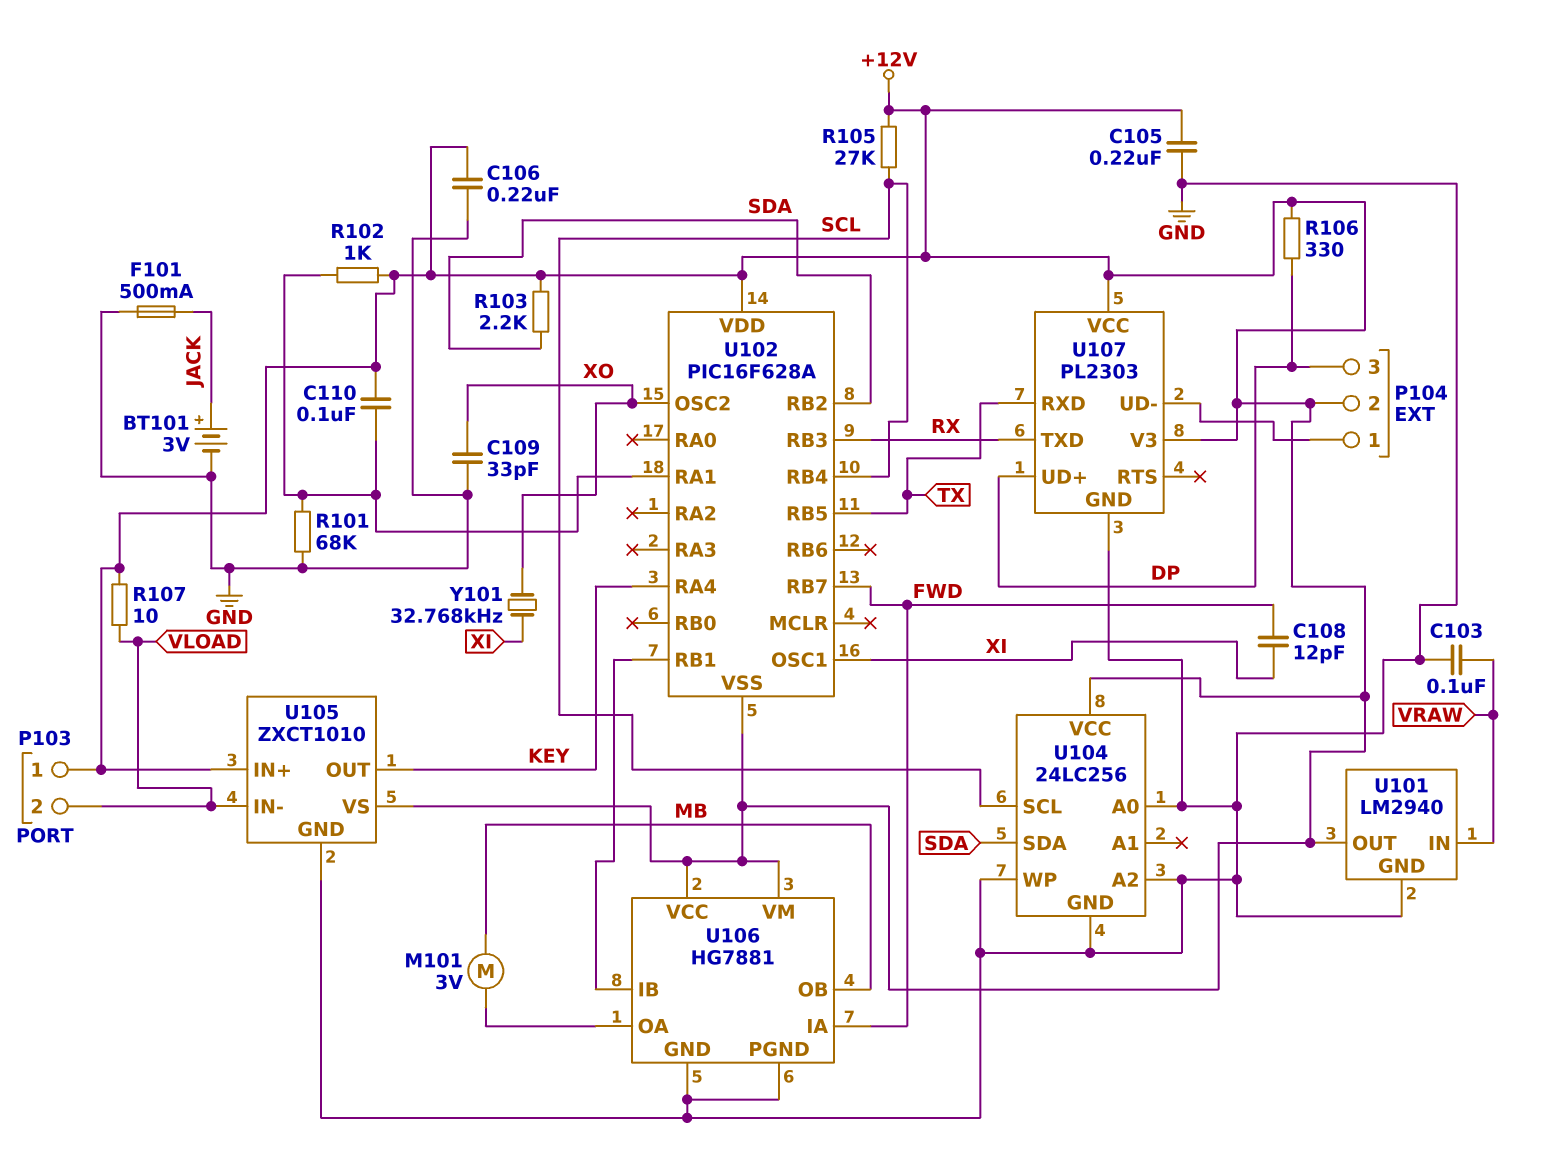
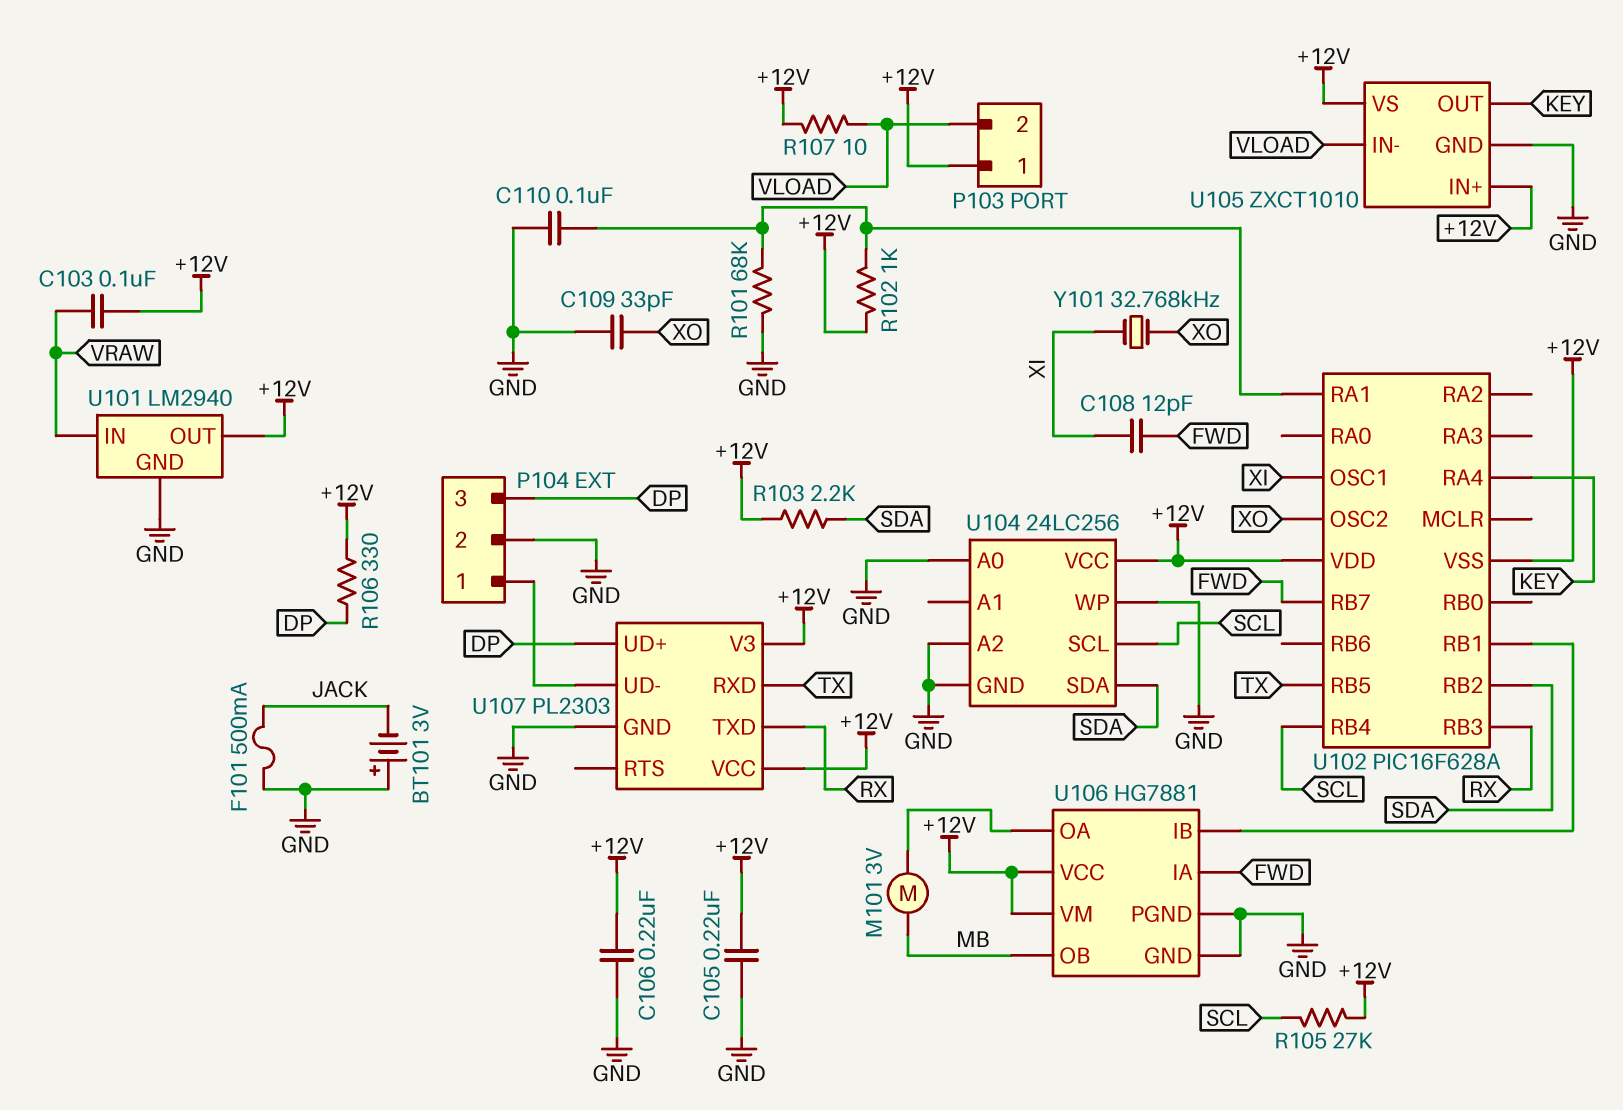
BT101: 3V (plus JACK, minus GND) -> 3V (plus GND, minus JACK)
C103: 100nF (GND, VRAW) -> 100nF (+12V, VRAW)
C110: 100nF (+12V, U102/RA1) -> 100nF (GND, U102/RA1)
P104 pin 2: +12V -> GND

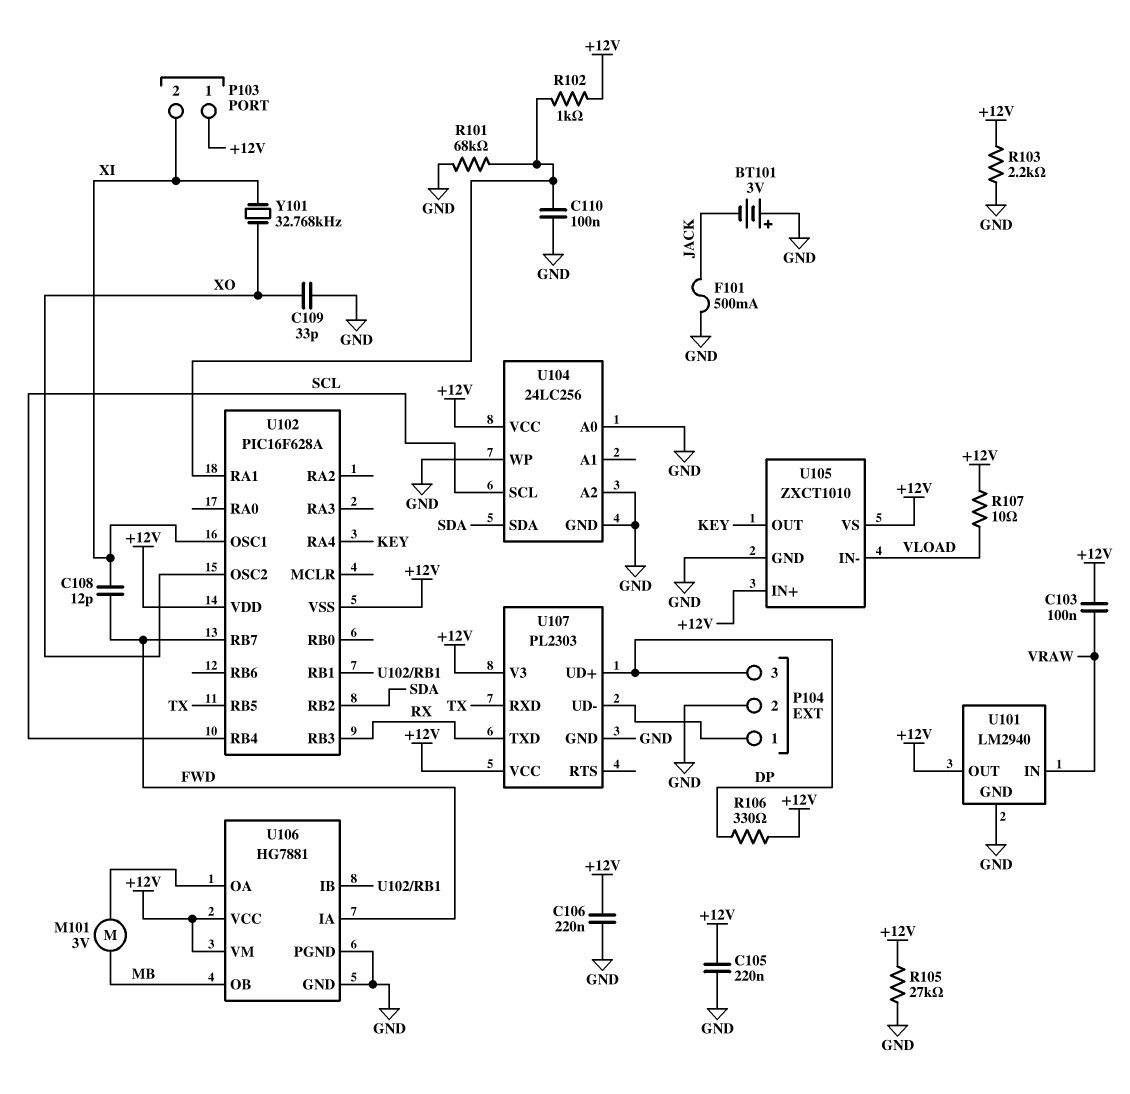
P103 pin 2: VLOAD -> XI
R103: 2.2k (+12V, SDA) -> 2.2k (+12V, GND)
R105: 27k (+12V, SCL) -> 27k (+12V, GND)

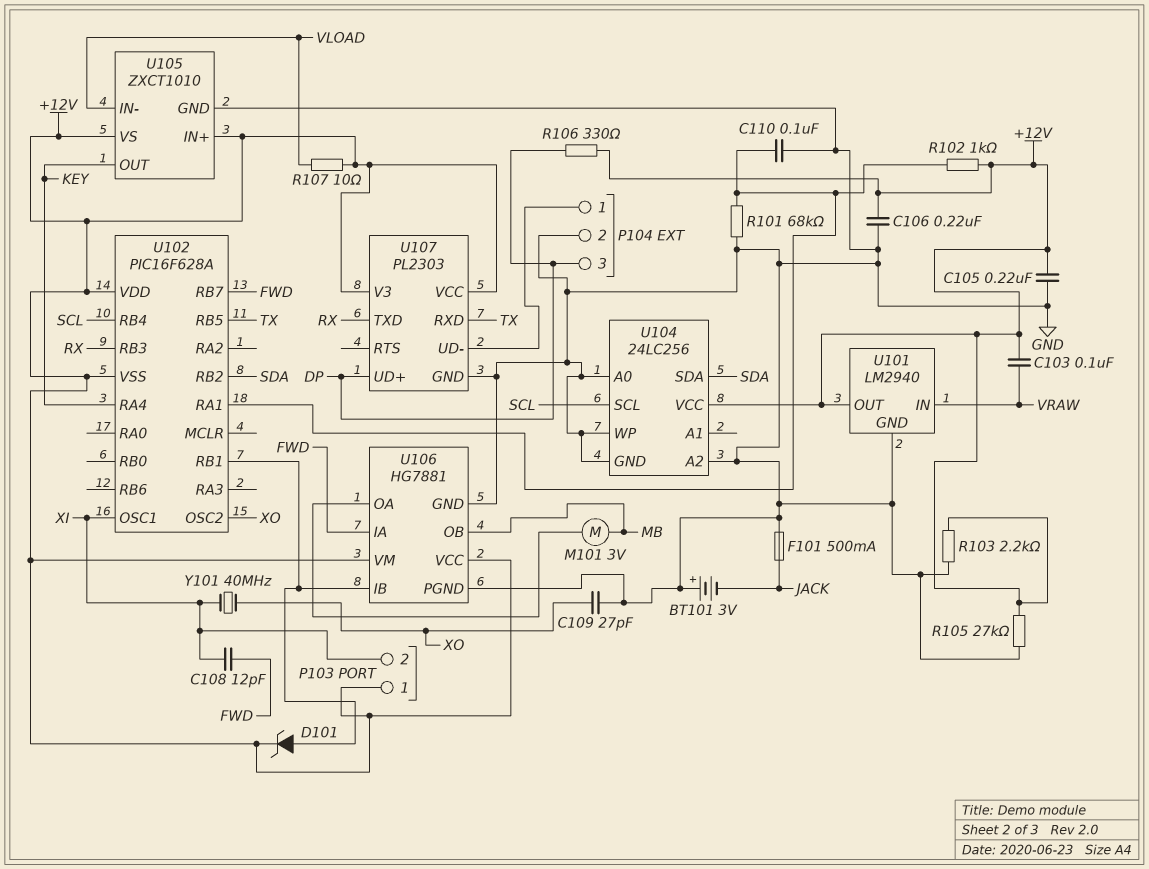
C109: 33pF (GND, XO) -> 27pF (GND, XO)
D101: none -> zener (A U102/RB1, K +12V)
Y101: 32.768kHz (XI, XO) -> 40MHz (XI, XO)

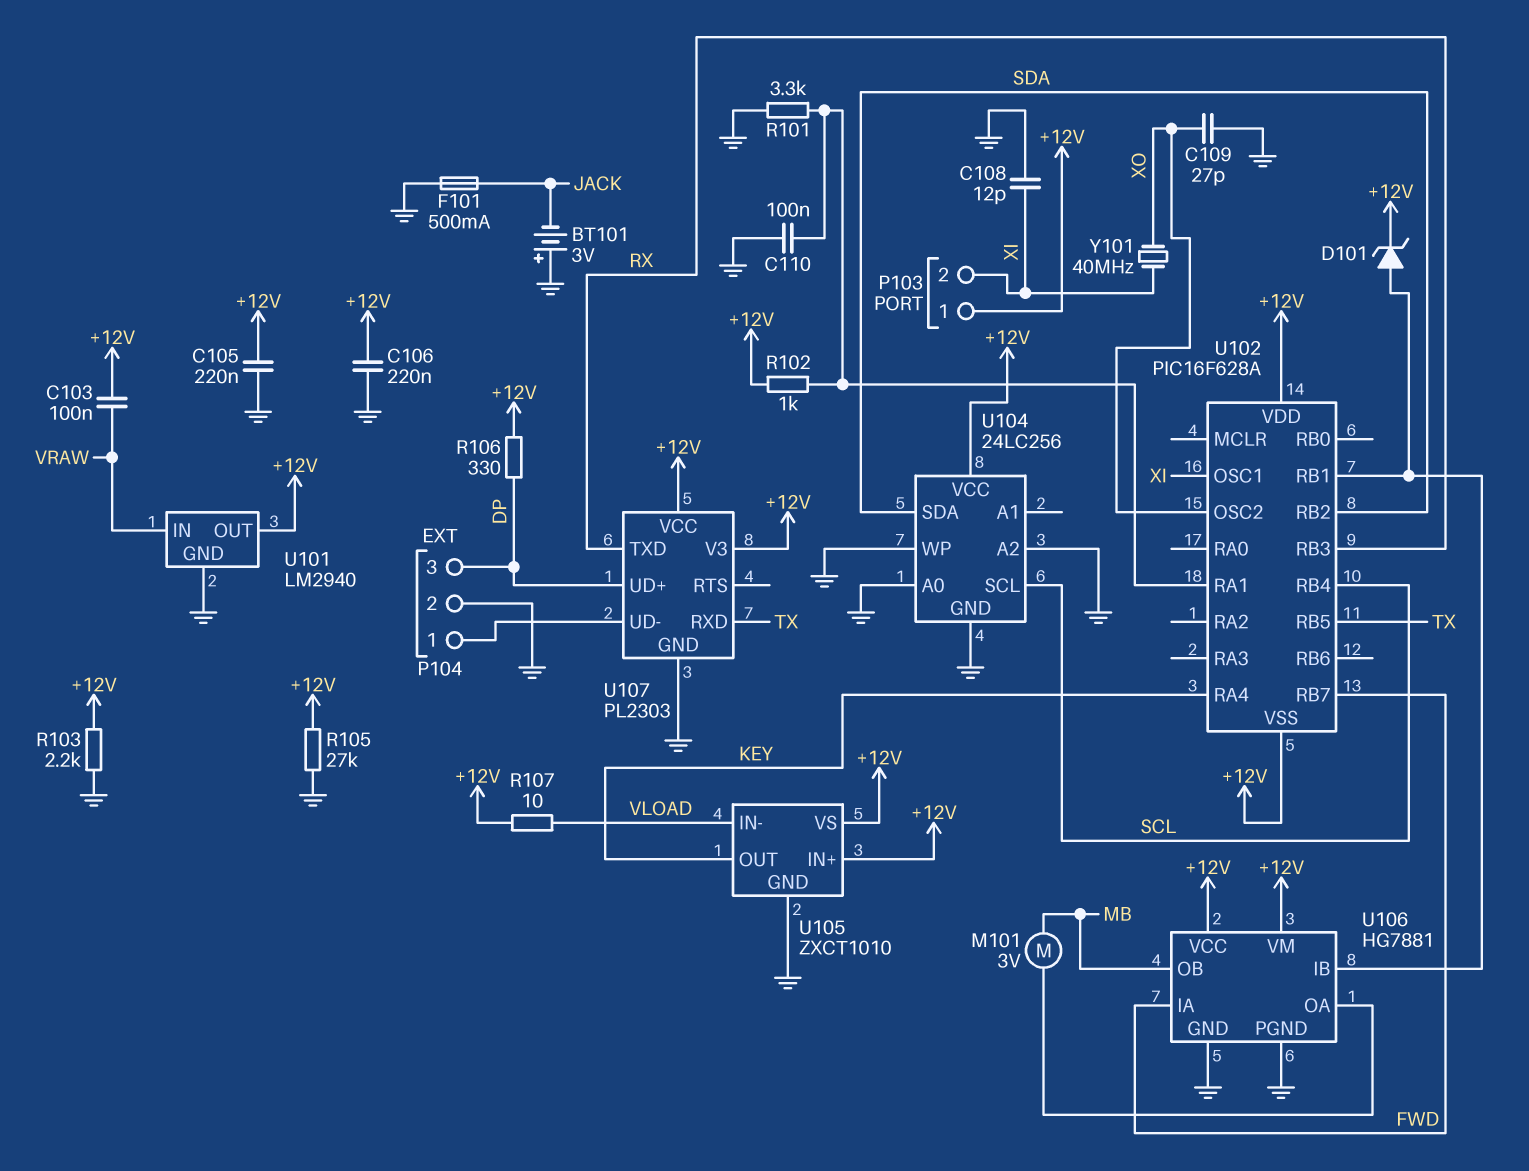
C108: 12pF (FWD, XI) -> 12pF (GND, XI)
R101: 68k (GND, U102/RA1) -> 3.3k (GND, U102/RA1)

